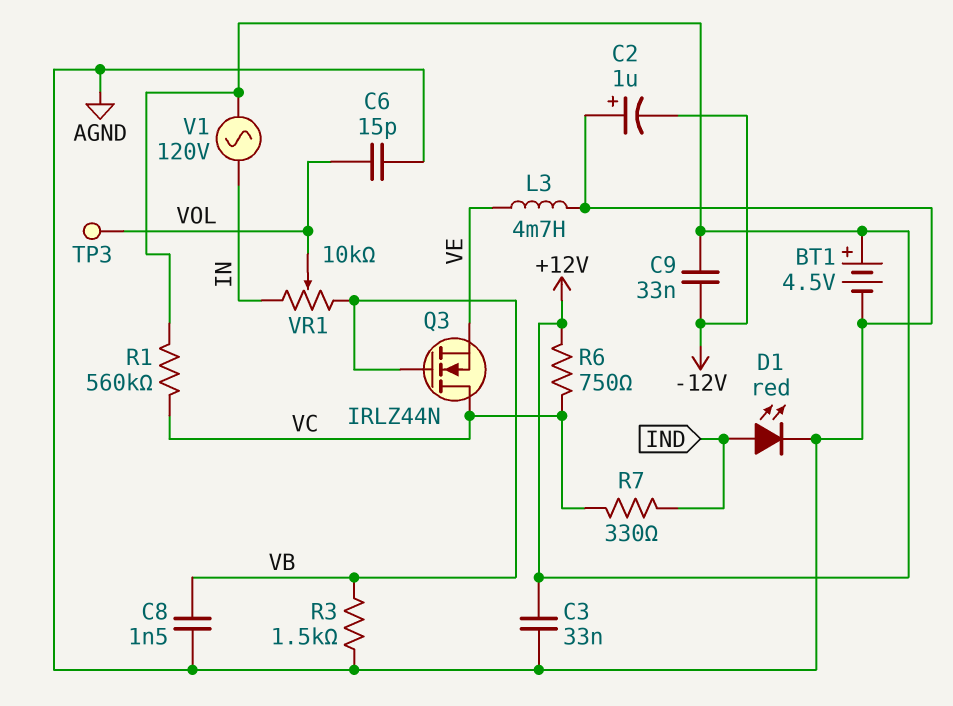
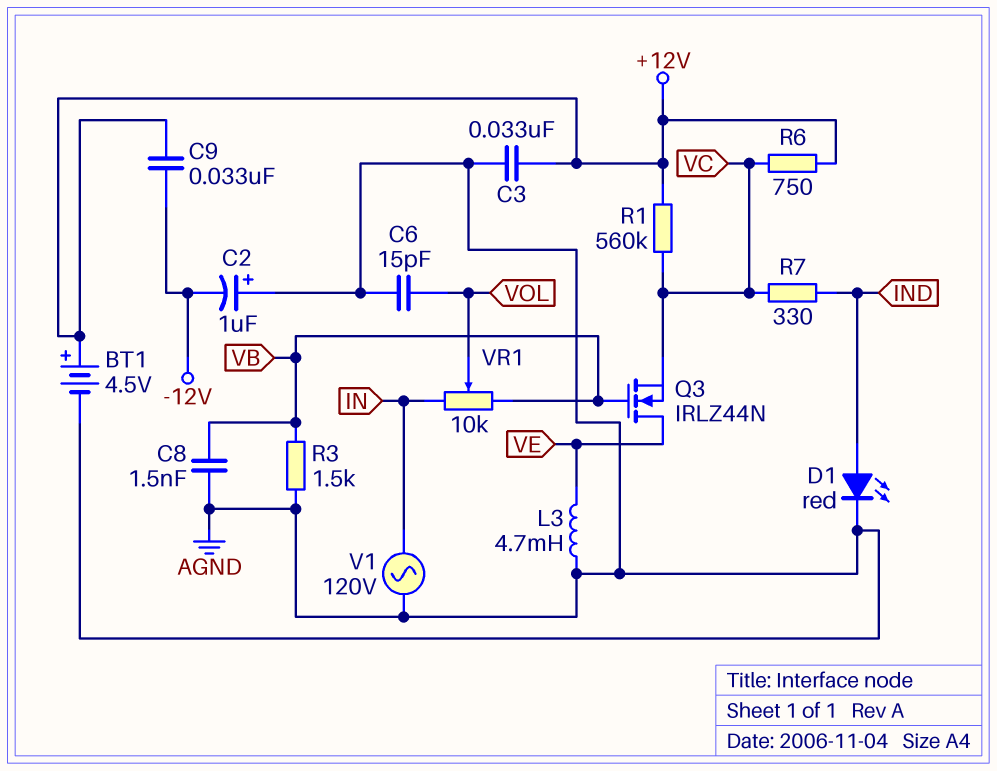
Q3: NMOS IRLZ44N (G VB, D VC, S VE) -> NMOS IRLZ44N (G VB, D VE, S VC)
TP3: test point (VOL) -> none
V1: AC 120V (+12V, IN) -> AC 120V (AGND, IN)

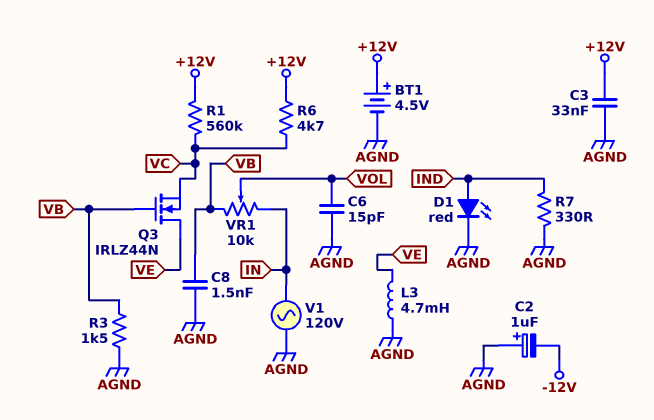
C9: 33nF (+12V, -12V) -> none
R6: 750 (+12V, VC) -> 4.7k (+12V, VC)
R7: 330 (IND, VC) -> 330 (AGND, IND)

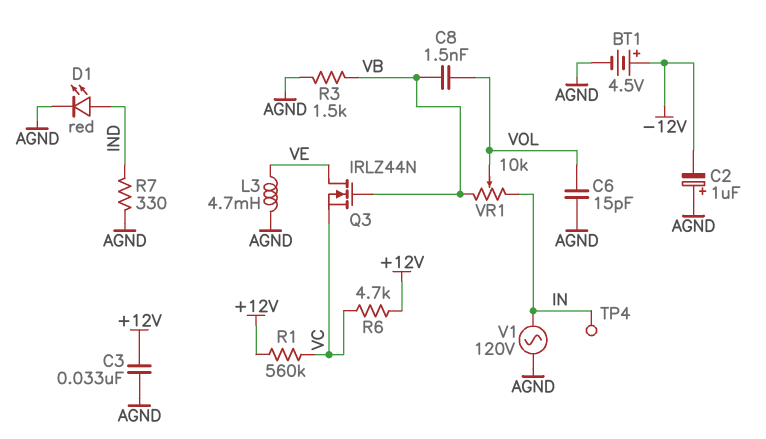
BT1: 4.5V (plus +12V, minus AGND) -> 4.5V (plus -12V, minus AGND)
C8: 1.5nF (AGND, VB) -> 1.5nF (VB, VOL)
TP4: none -> test point (IN)

